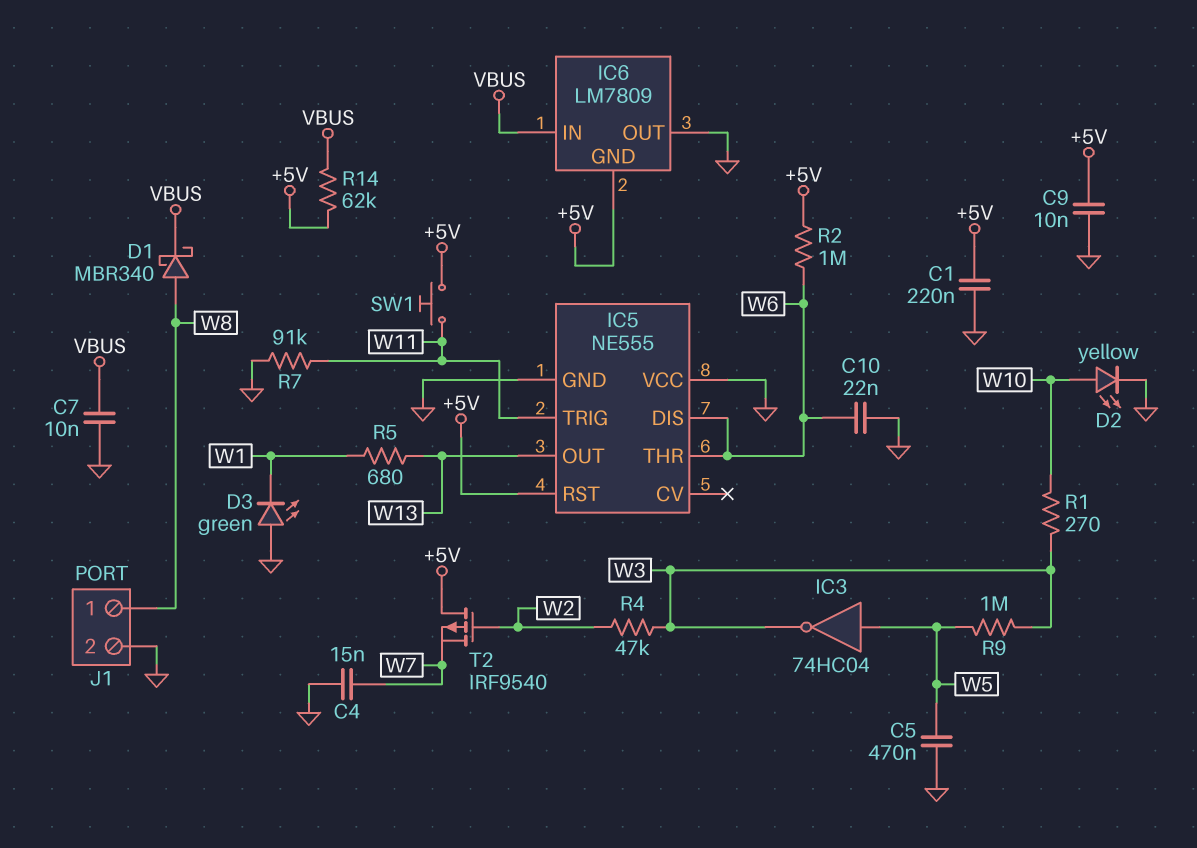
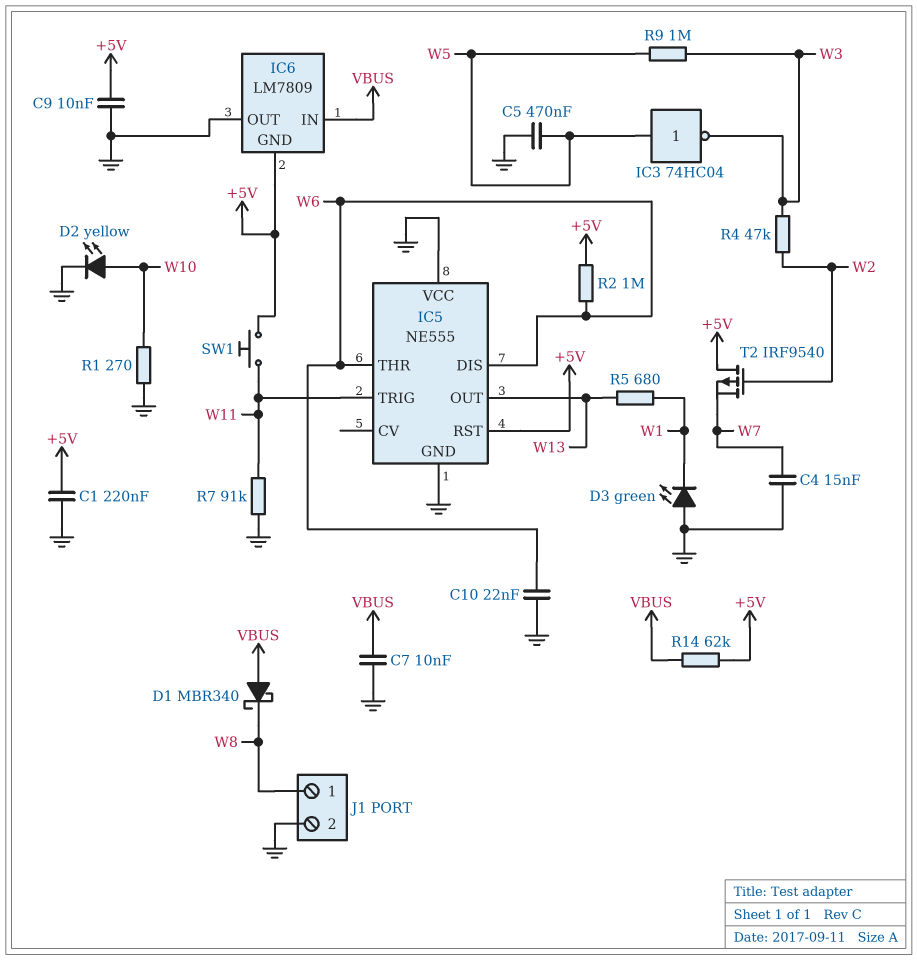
D1: schottky MBR340 (A W8, K VBUS) -> schottky MBR340 (A VBUS, K W8)
R1: 270 (W3, W10) -> 270 (GND, W10)

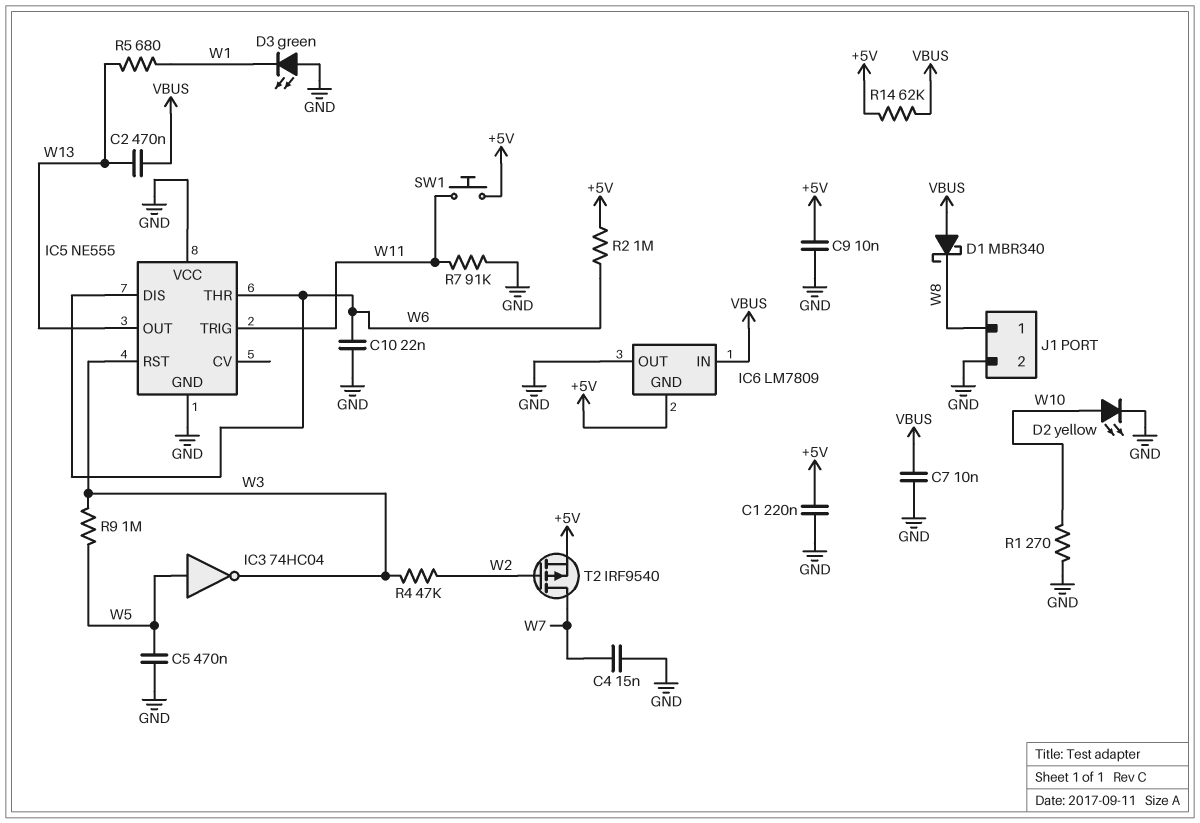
C2: none -> 470nF (VBUS, W13)
IC5 pin RST: +5V -> W3
T2: PMOS IRF9540 (G W2, D +5V, S W7) -> PMOS IRF9540 (G W2, D W7, S +5V)

